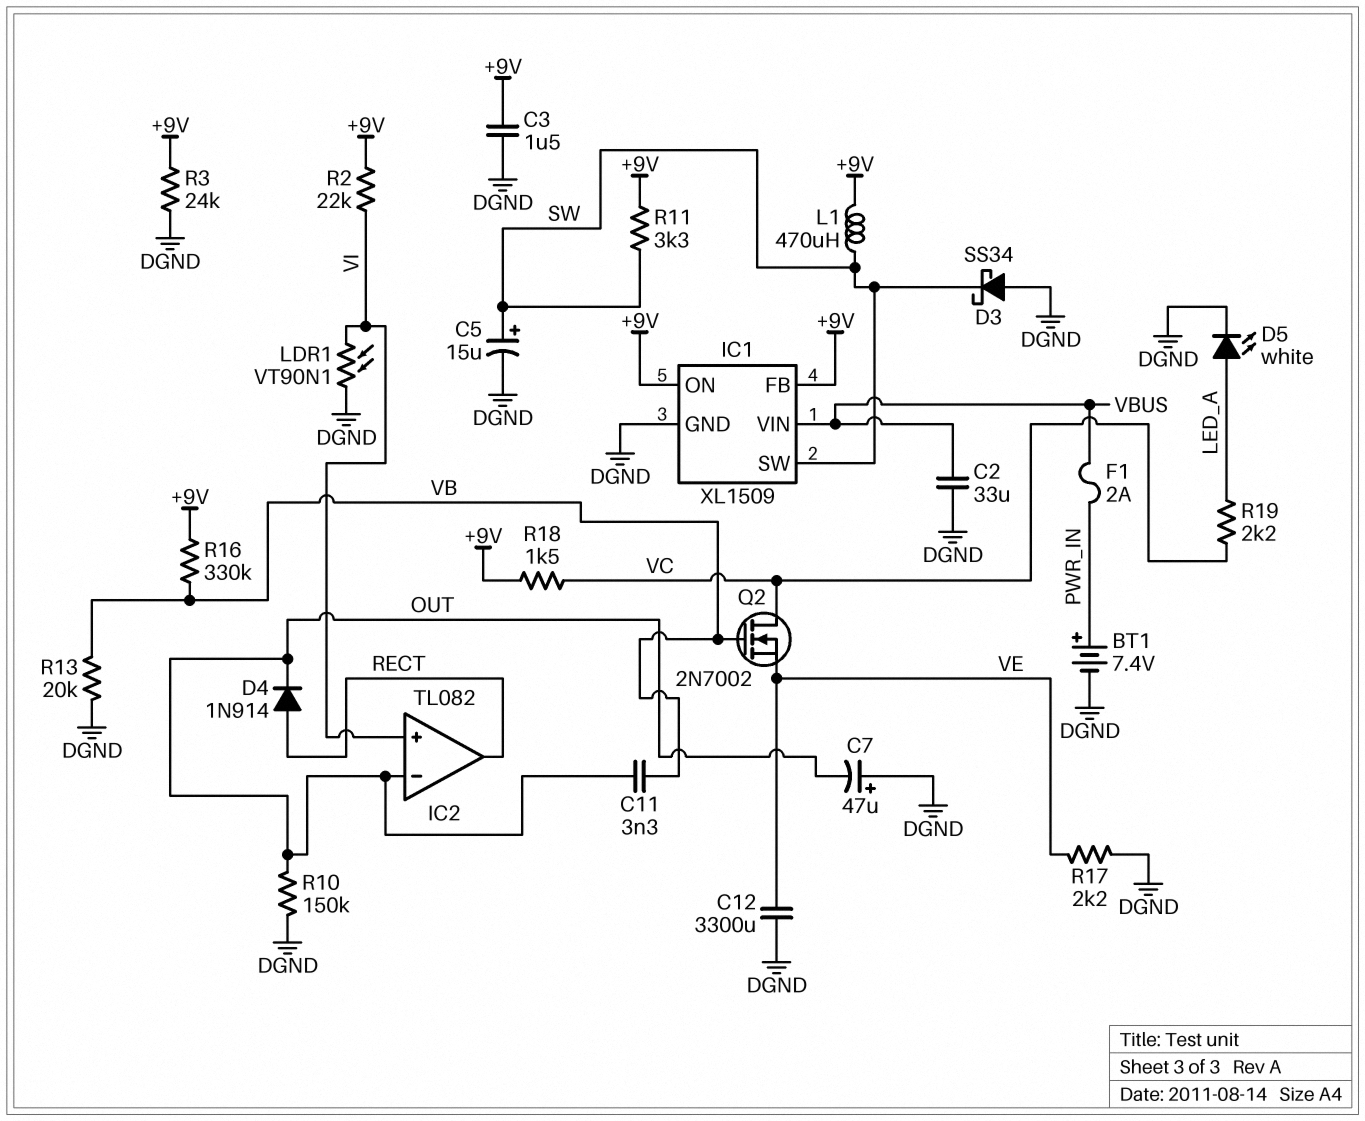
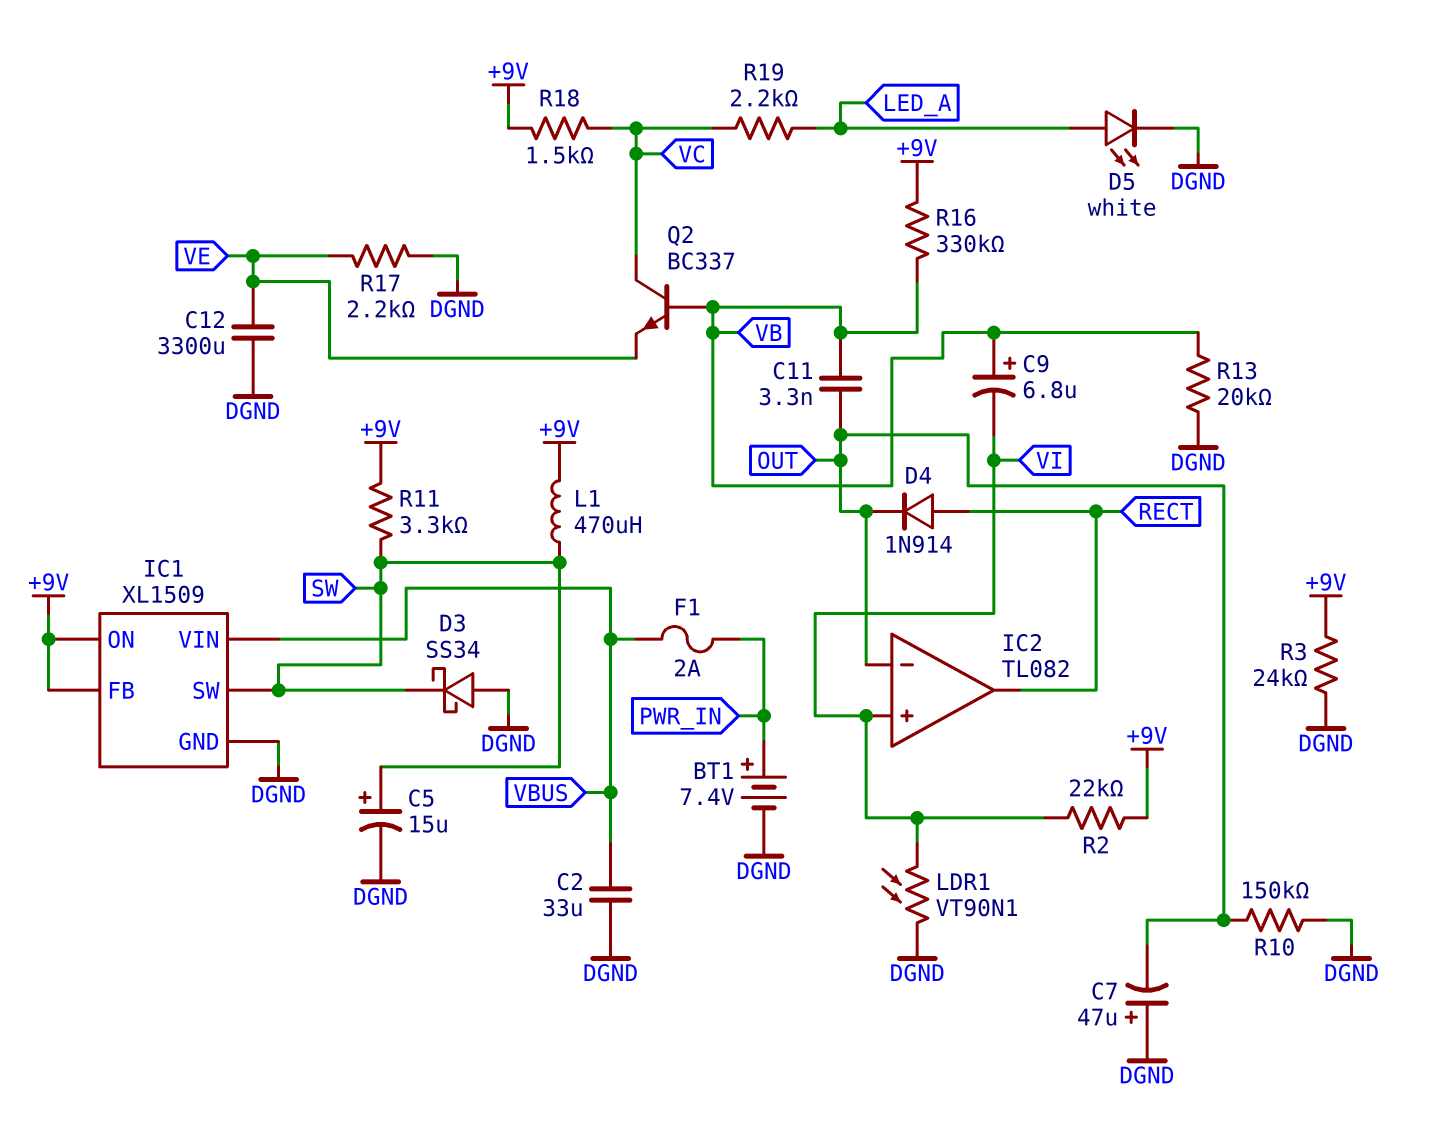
C3: 1.5uF (+9V, DGND) -> none
C9: none -> 6.8uF (plus VB, minus VI)
Q2: NMOS 2N7002 (G VB, D VC, S VE) -> NPN BC337 (B VB, C VC, E VE)

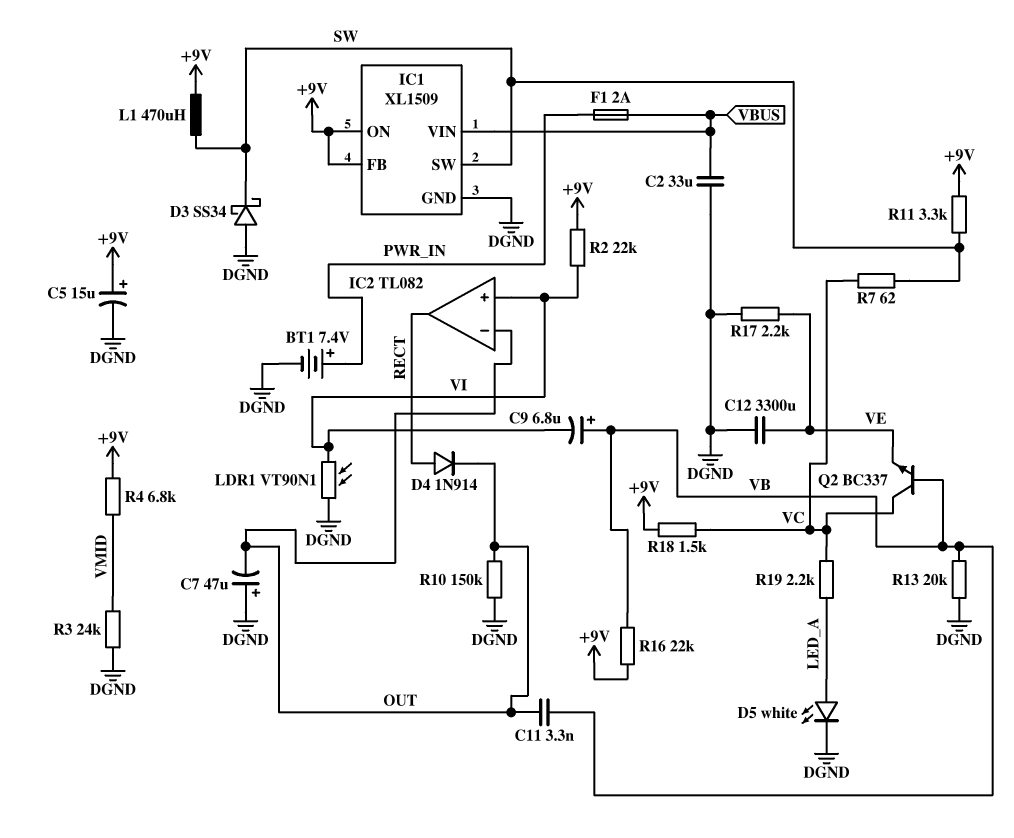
C5: 15uF (plus SW, minus DGND) -> 15uF (plus +9V, minus DGND)
R3: 24k (+9V, DGND) -> 24k (DGND, VMID)
R4: none -> 6.8k (+9V, VMID)
R7: none -> 62 (SW, VC)
R16: 330k (+9V, VB) -> 22k (+9V, VB)

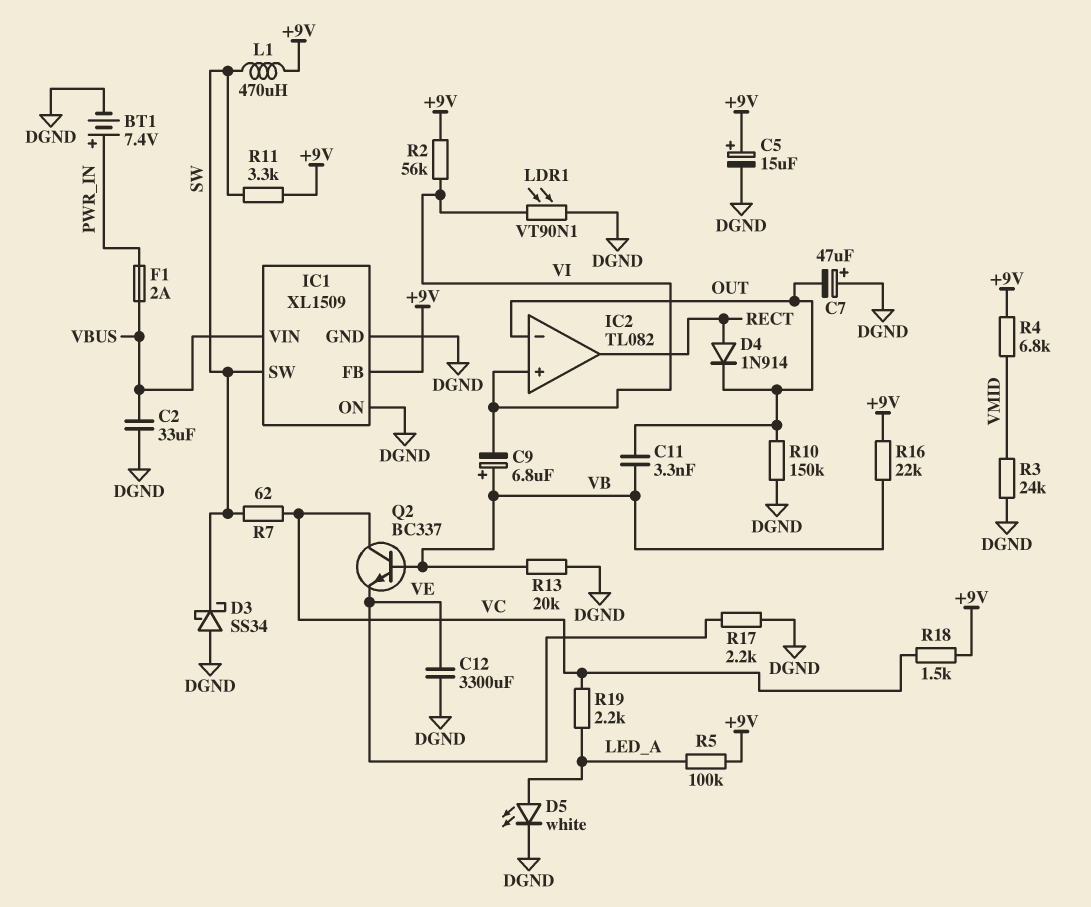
IC1 pin ON: +9V -> DGND
R2: 22k (+9V, VI) -> 56k (+9V, VI)
R5: none -> 100k (+9V, LED_A)

